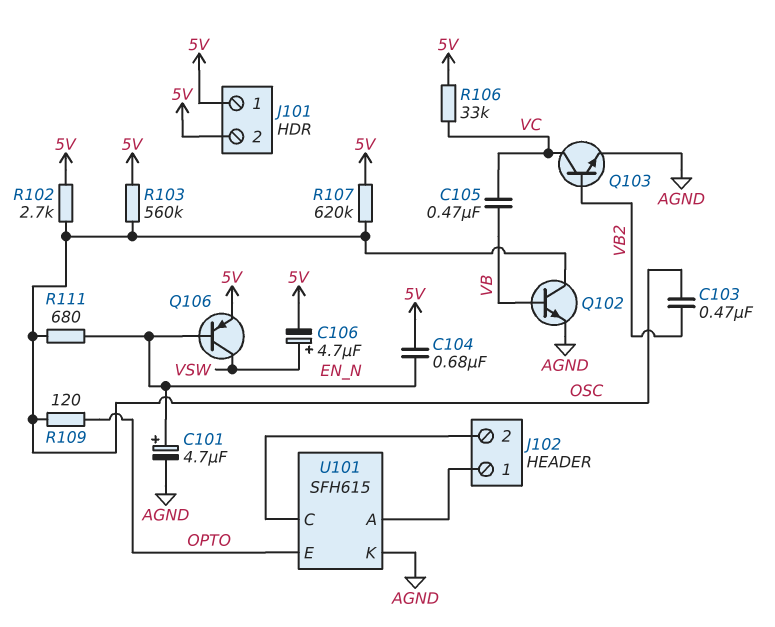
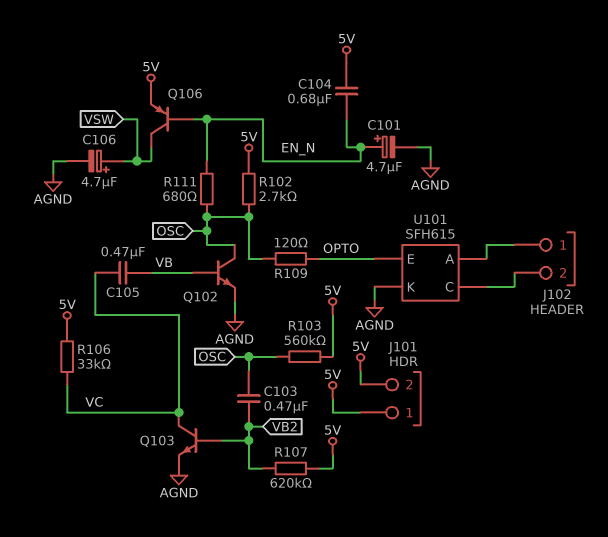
C106: 4.7uF (plus VSW, minus 5V) -> 4.7uF (plus VSW, minus AGND)
R107: 620k (5V, OSC) -> 620k (5V, VB2)

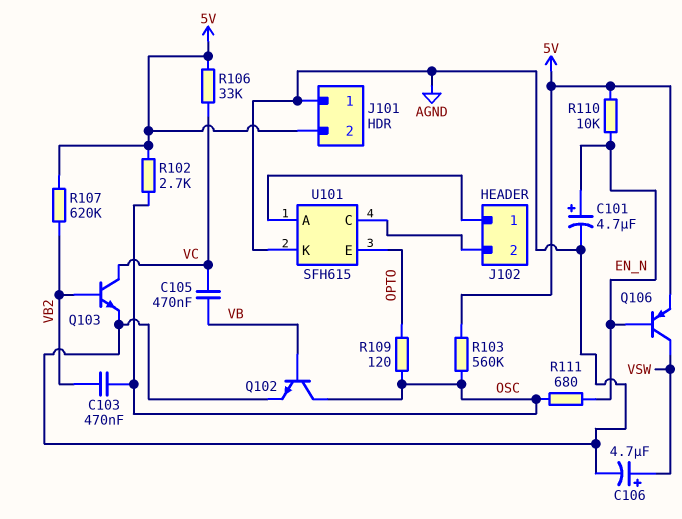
C104: 680nF (5V, EN_N) -> none
J101 pin 1: 5V -> AGND
R110: none -> 10k (5V, EN_N)

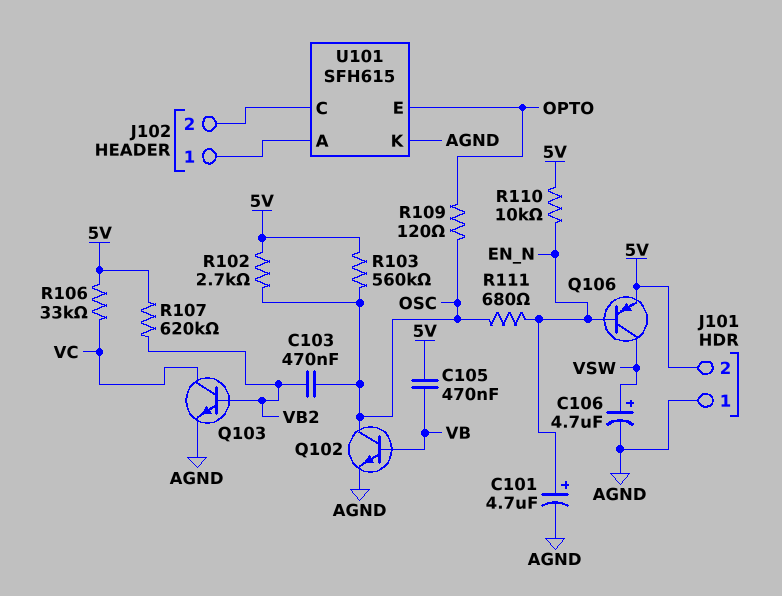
C105: 470nF (VB, VC) -> 470nF (5V, VB)

